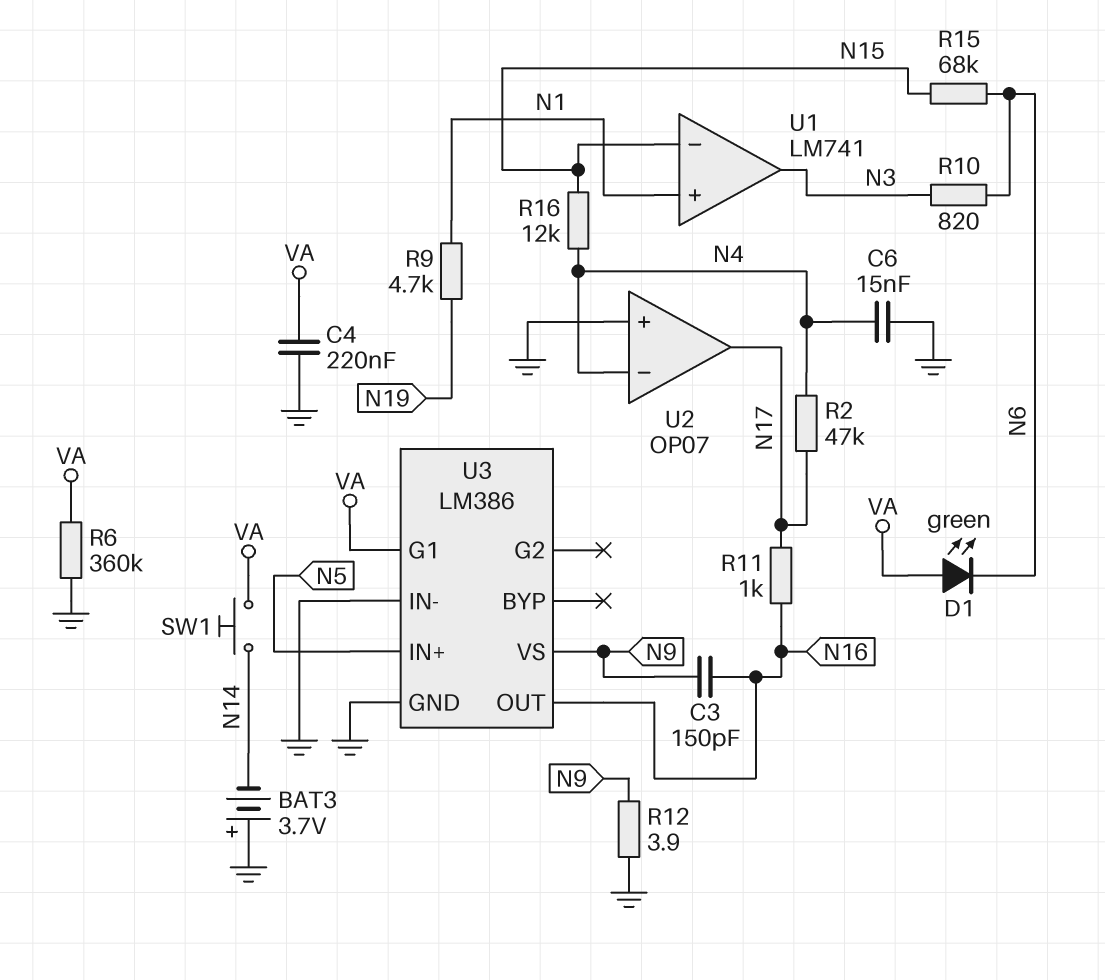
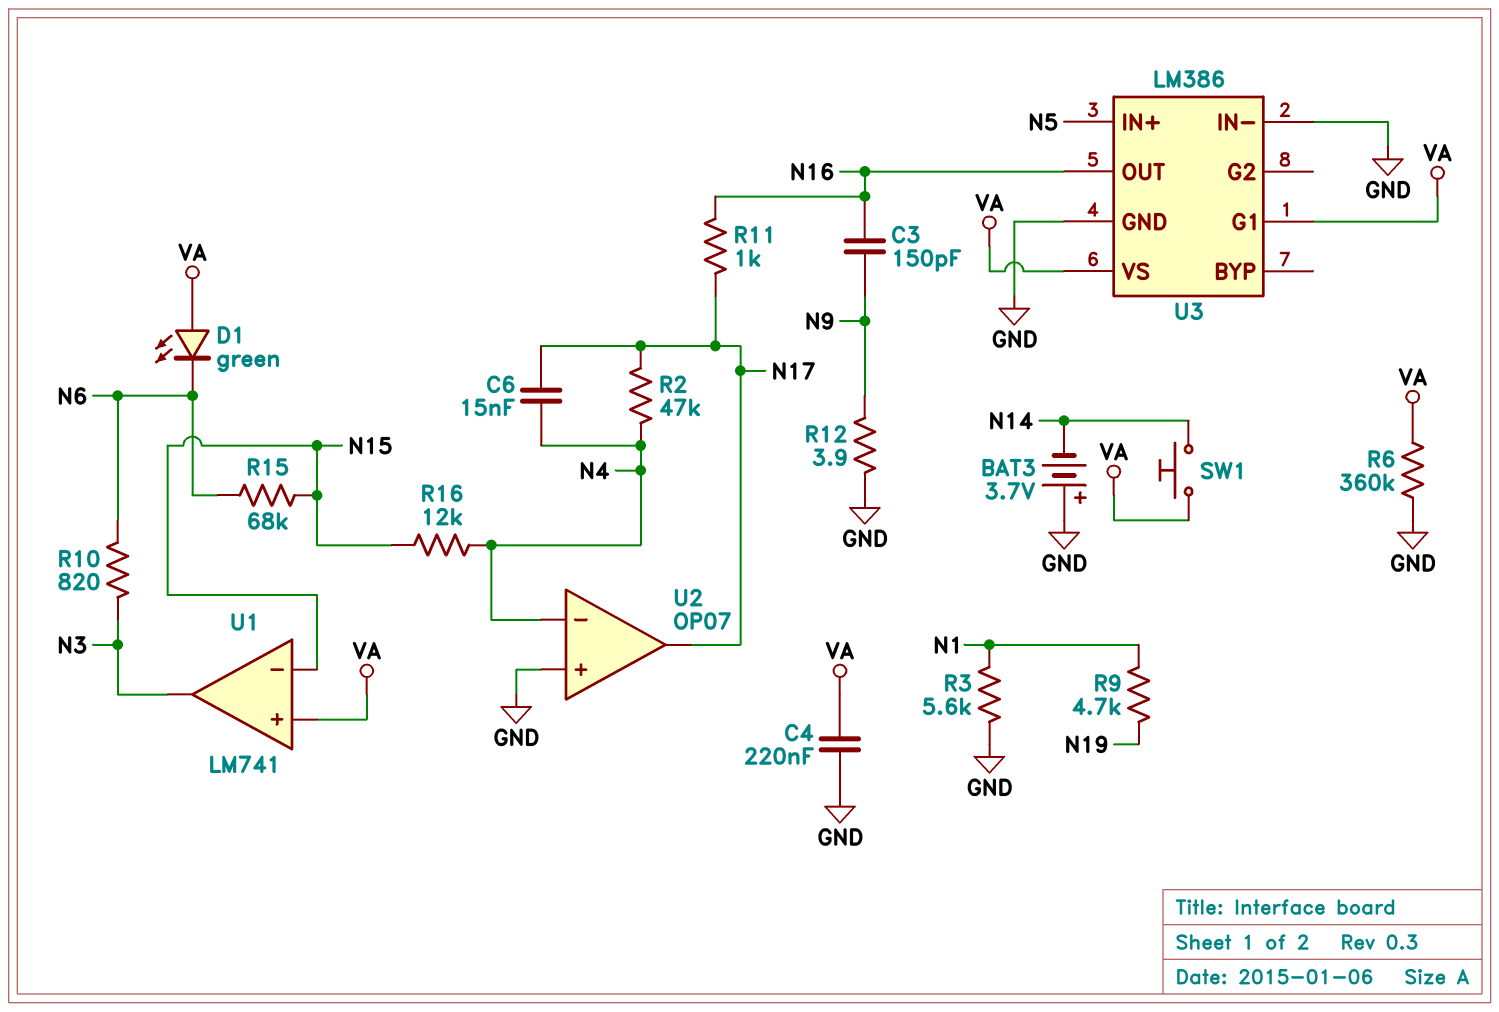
C6: 15nF (GND, N4) -> 15nF (N4, N17)
R3: none -> 5.6k (GND, N1)
U1 pin in+: N1 -> VA
U3 pin VS: N9 -> VA

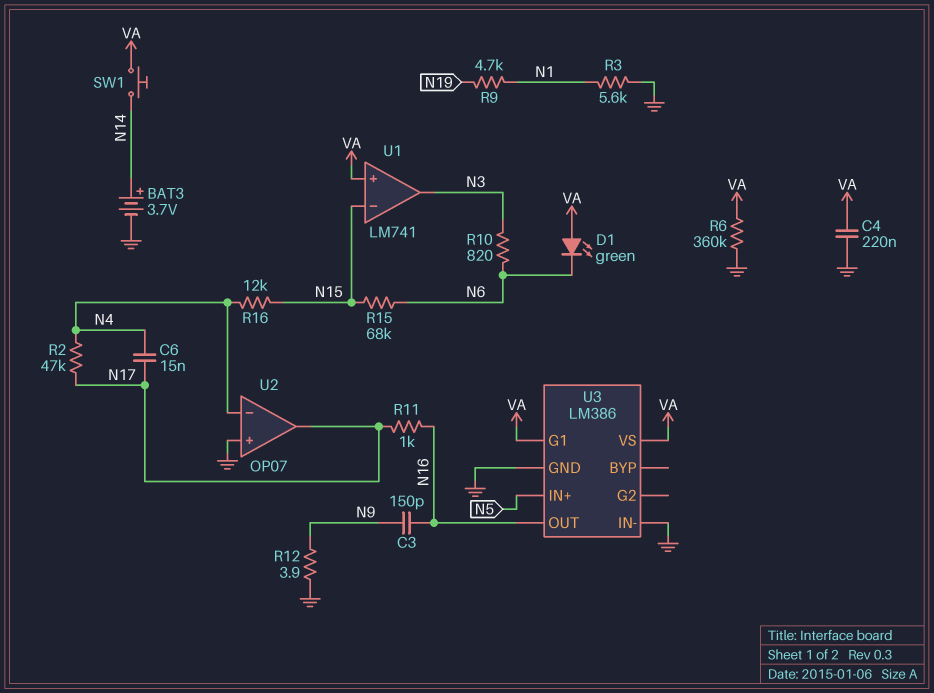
BAT3: 3.7V (plus GND, minus N14) -> 3.7V (plus N14, minus GND)

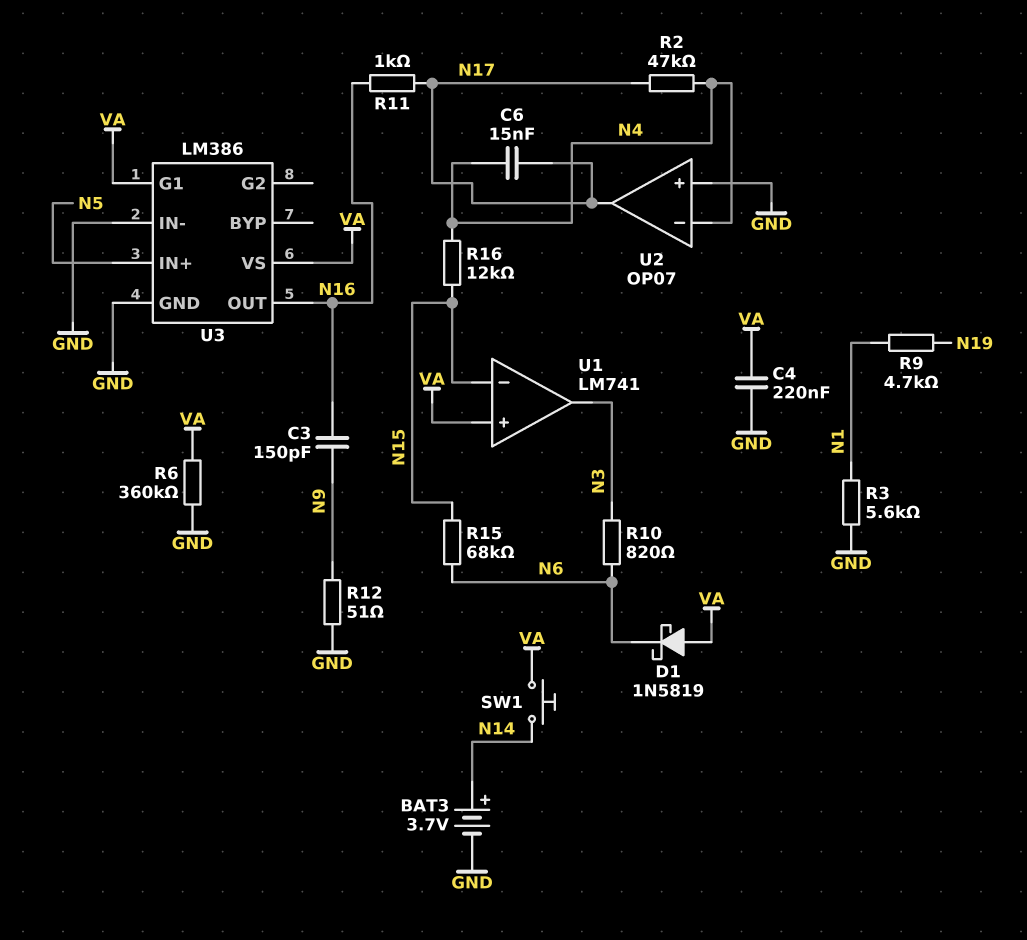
D1: LED green (A VA, K N6) -> schottky 1N5819 (A VA, K N6)
R12: 3.9 (GND, N9) -> 51 (GND, N9)

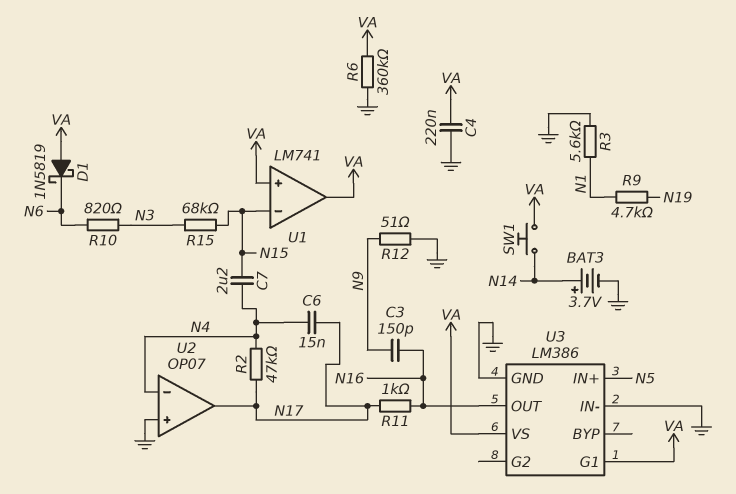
C7: none -> 2.2uF (N4, N15)
R15: 68k (N6, N15) -> 68k (N3, N15)
R16: 12k (N4, N15) -> none
U1 pin out: N3 -> VA

